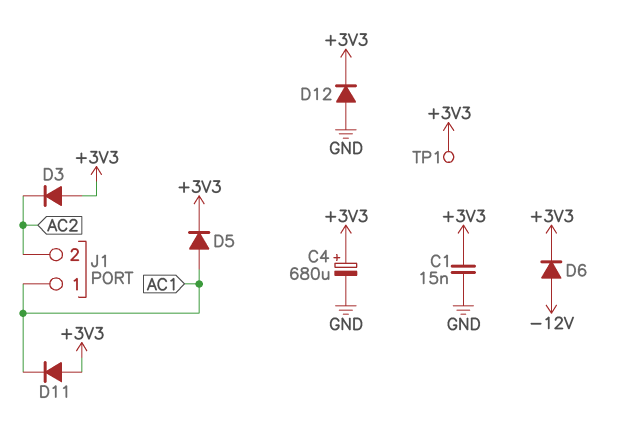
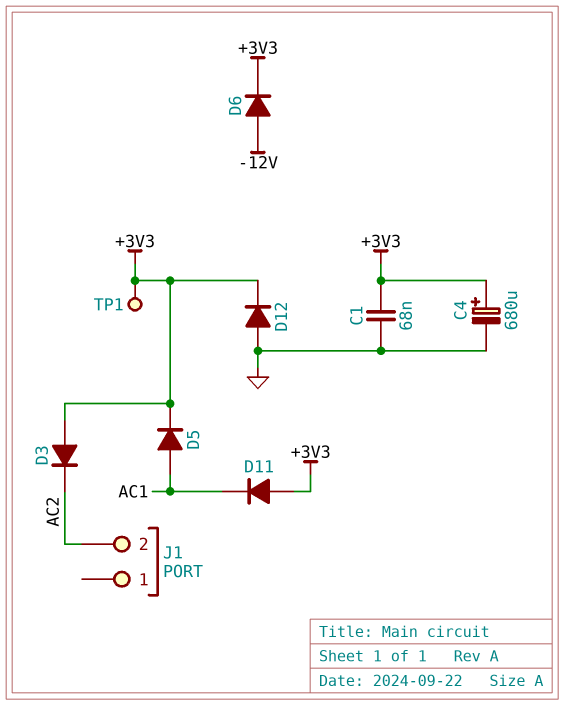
C1: 15nF (+3V3, GND) -> 68nF (+3V3, GND)
J1 pin 1: AC1 -> none

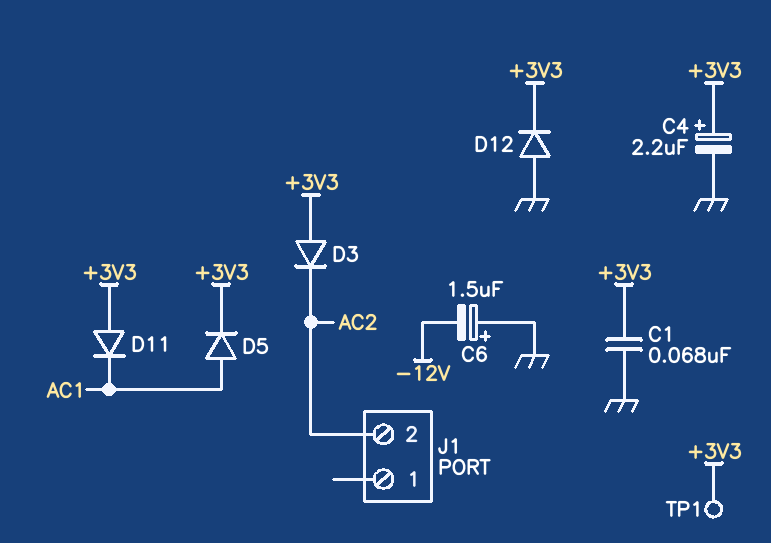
C4: 680uF (plus +3V3, minus GND) -> 2.2uF (plus +3V3, minus GND)
C6: none -> 1.5uF (plus GND, minus -12V)
D6: diode (A -12V, K +3V3) -> none

